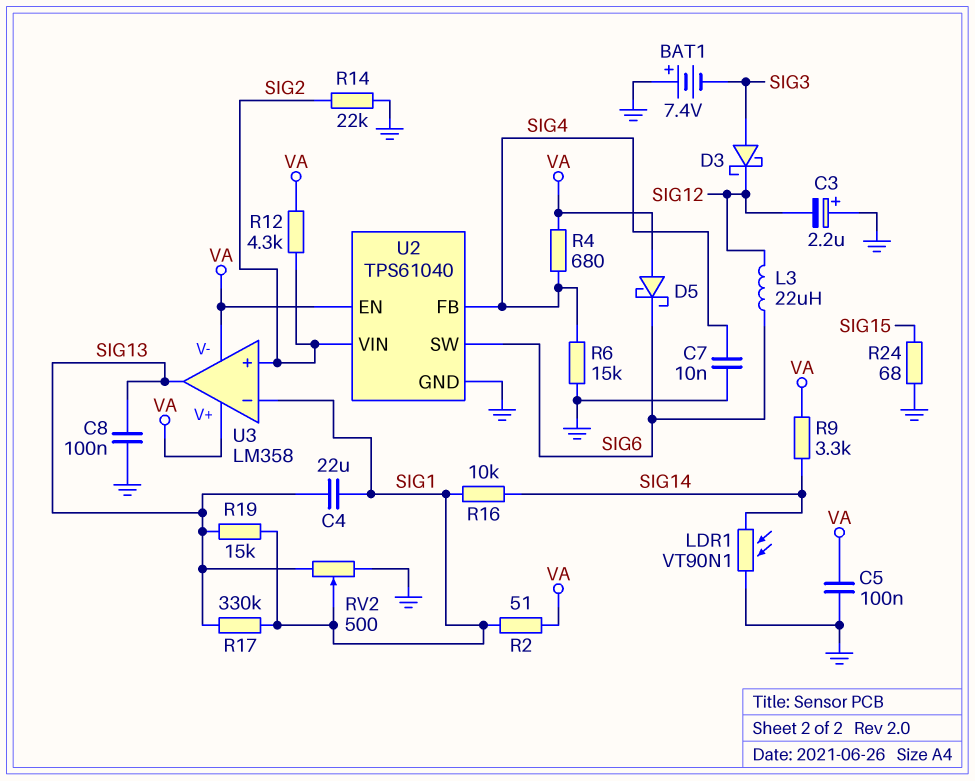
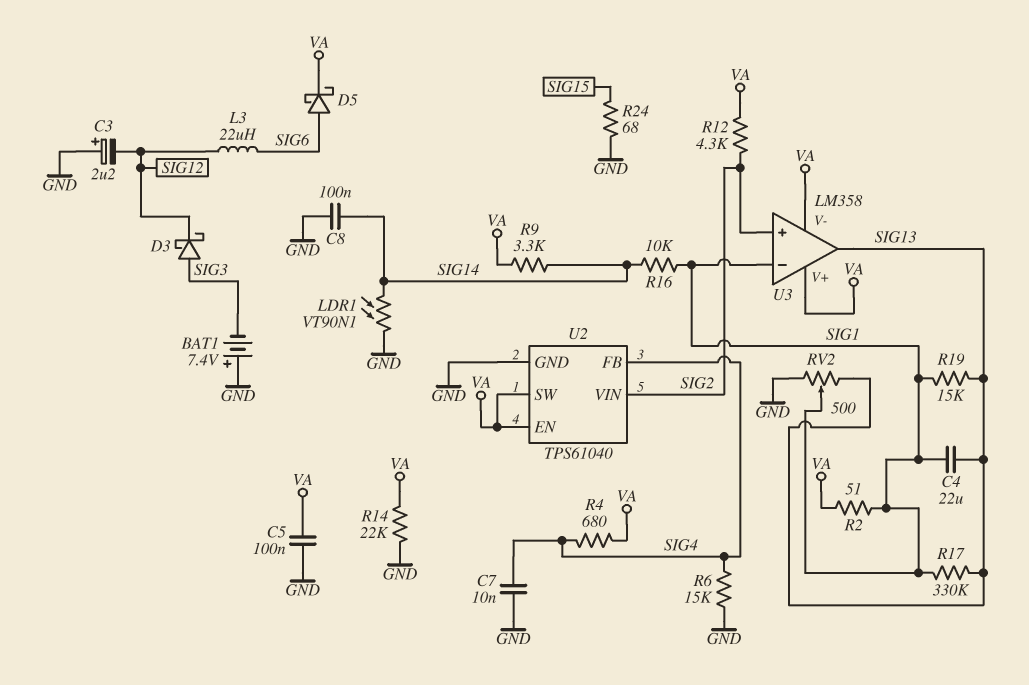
C8: 100nF (GND, SIG13) -> 100nF (GND, SIG14)
D5: schottky (A VA, K SIG6) -> schottky (A SIG6, K VA)
R14: 22k (GND, SIG2) -> 22k (GND, VA)
U2 pin SW: SIG6 -> VA

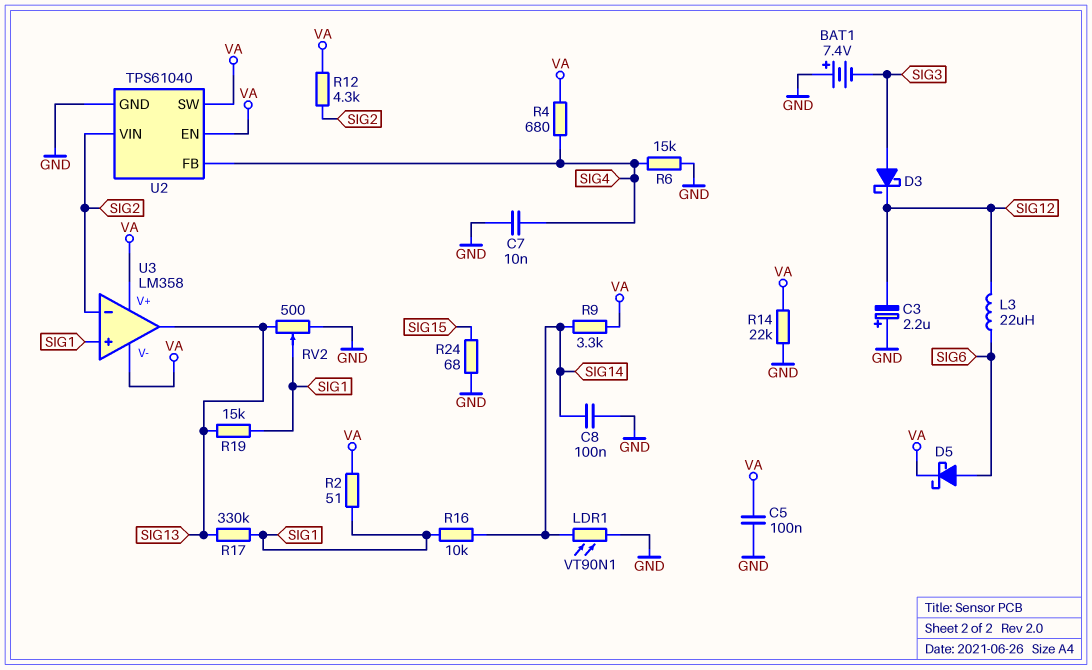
C4: 22uF (SIG1, SIG13) -> none
U3 pin in+: SIG2 -> SIG1
U3 pin in-: SIG1 -> SIG2

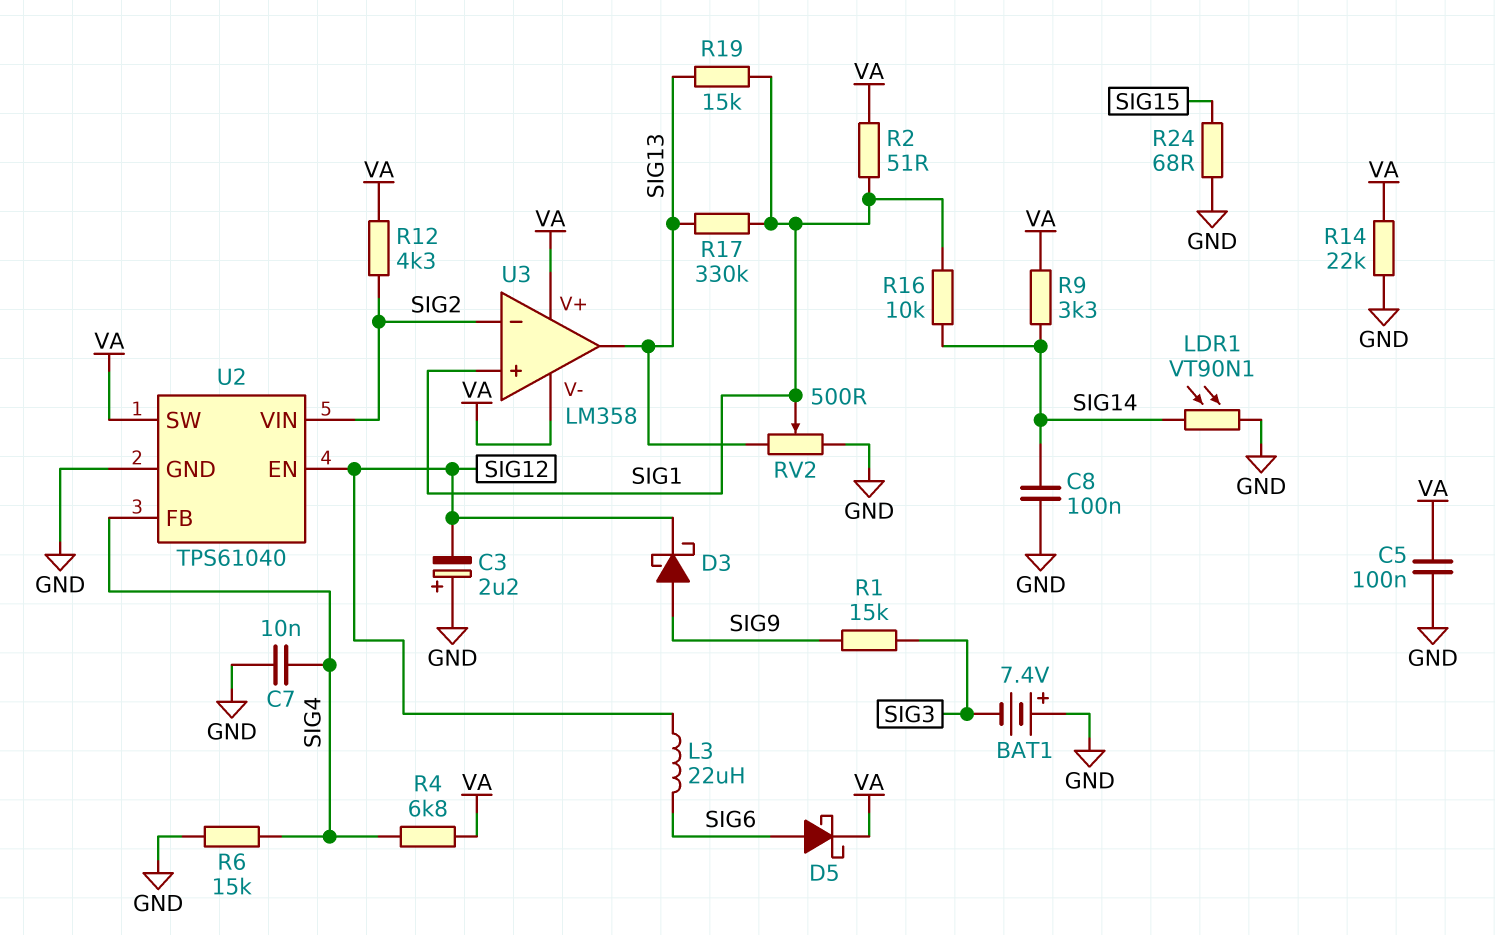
D3: schottky (A SIG3, K SIG12) -> schottky (A SIG9, K SIG12)
R1: none -> 15k (SIG3, SIG9)
R4: 680 (SIG4, VA) -> 6.8k (SIG4, VA)
U2 pin EN: VA -> SIG12

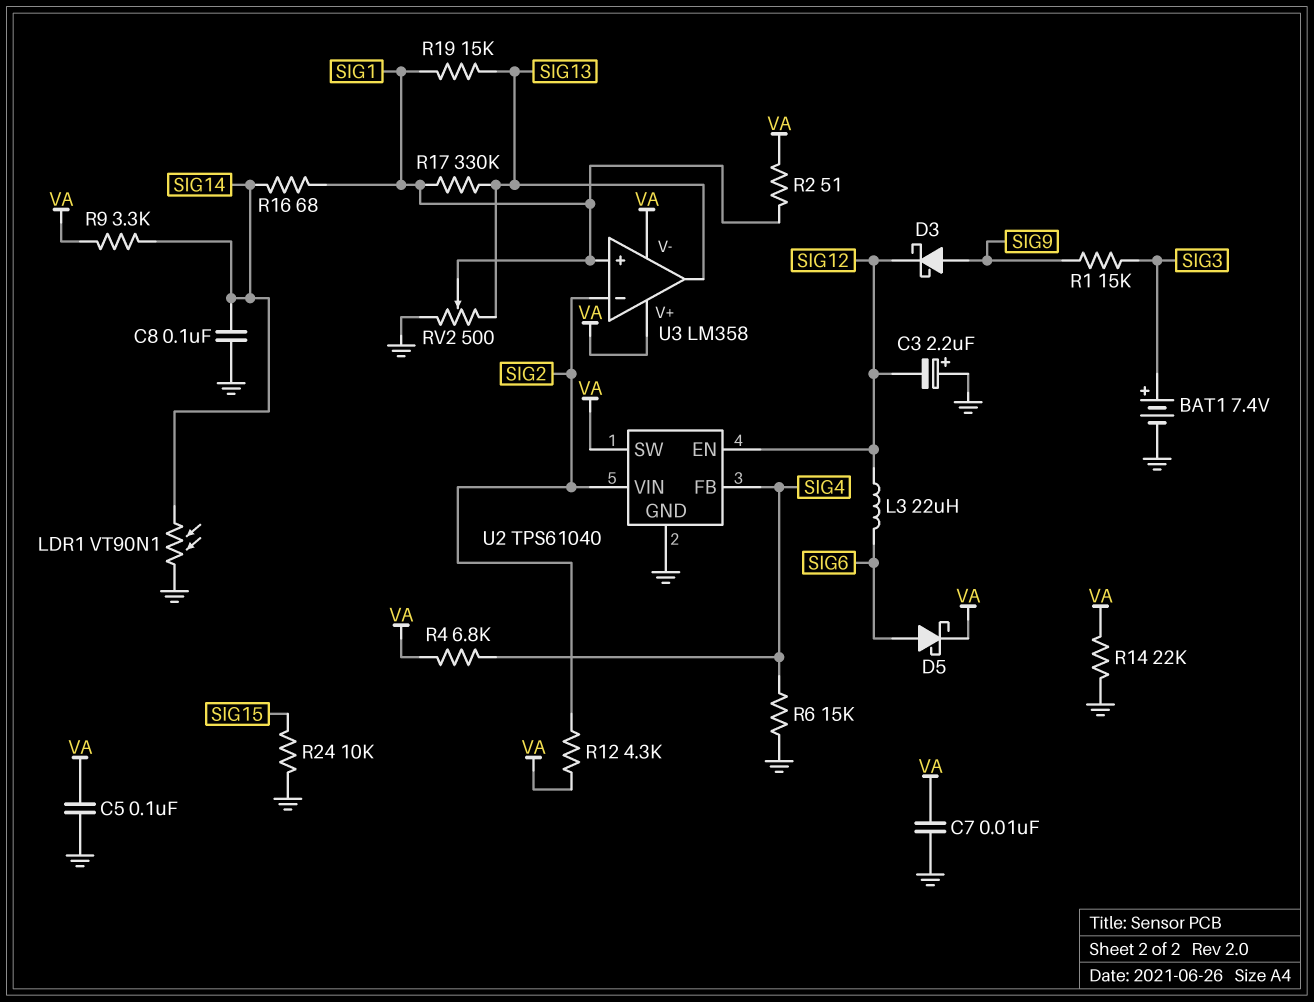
BAT1: 7.4V (plus GND, minus SIG3) -> 7.4V (plus SIG3, minus GND)
C7: 10nF (GND, SIG4) -> 10nF (GND, VA)
R16: 10k (SIG1, SIG14) -> 68 (SIG1, SIG14)
R24: 68 (GND, SIG15) -> 10k (GND, SIG15)

